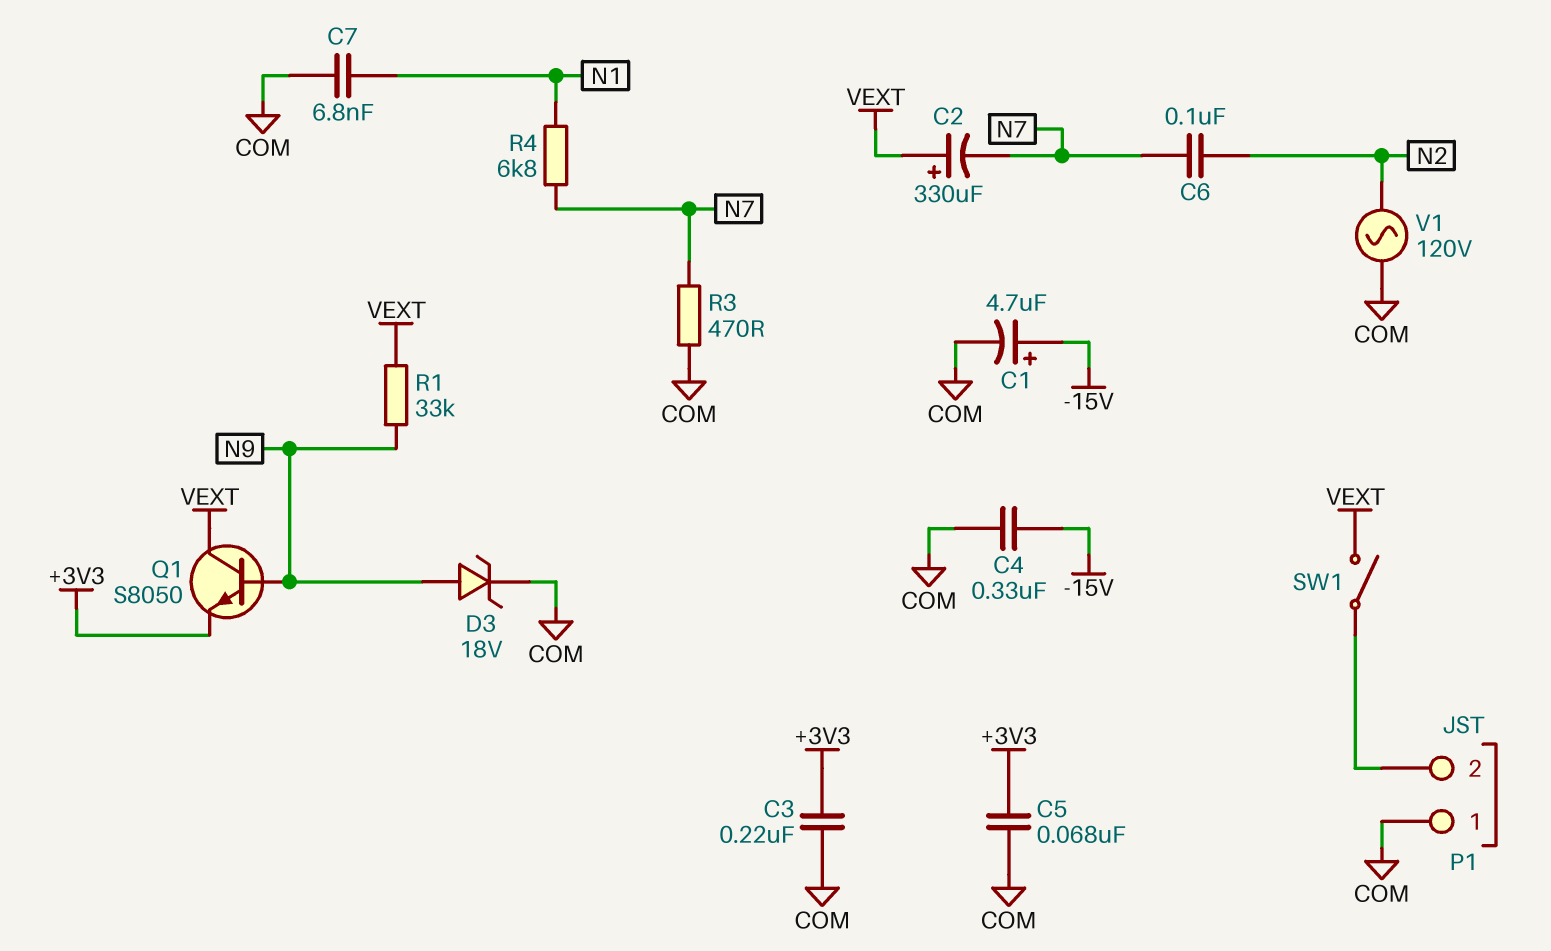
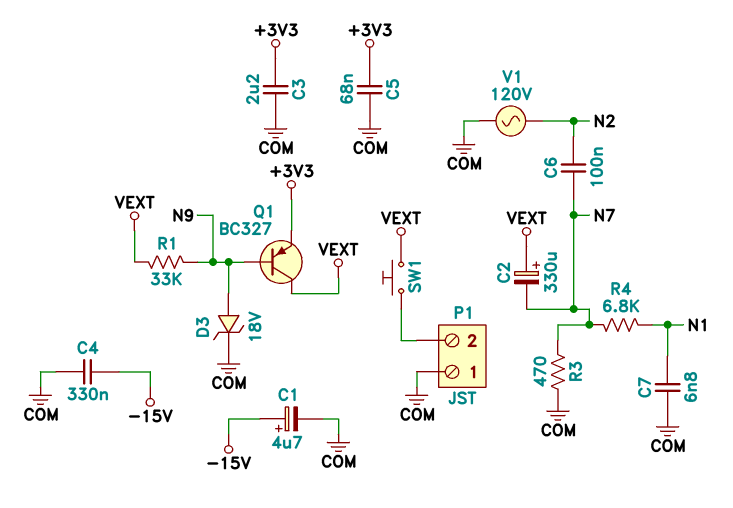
C3: 220nF (+3V3, COM) -> 2.2uF (+3V3, COM)
Q1: NPN S8050 (B N9, C VEXT, E +3V3) -> PNP BC327 (B N9, C VEXT, E +3V3)
SW1: switch (P1/2, VEXT) -> button (P1/2, VEXT)

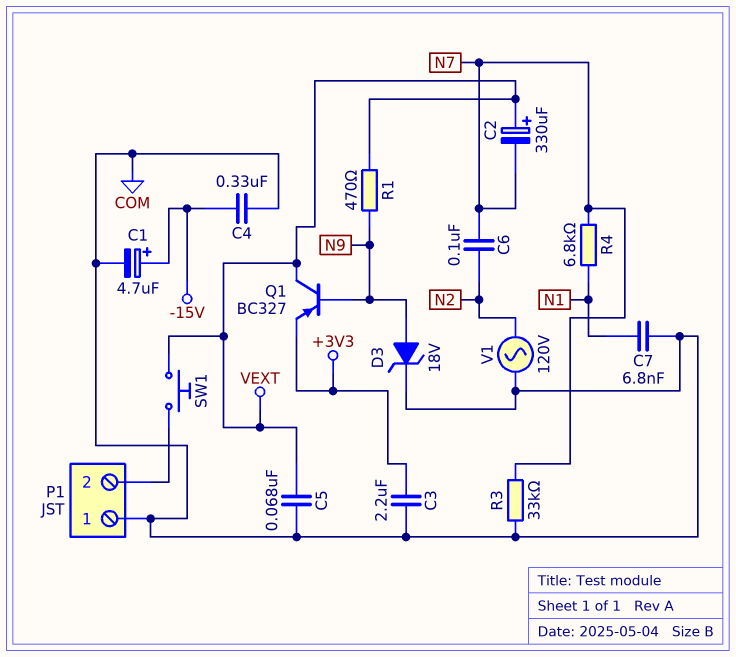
C5: 68nF (+3V3, COM) -> 68nF (COM, VEXT)
R1: 33k (N9, VEXT) -> 470 (N9, VEXT)
R3: 470 (COM, N7) -> 33k (COM, N7)

